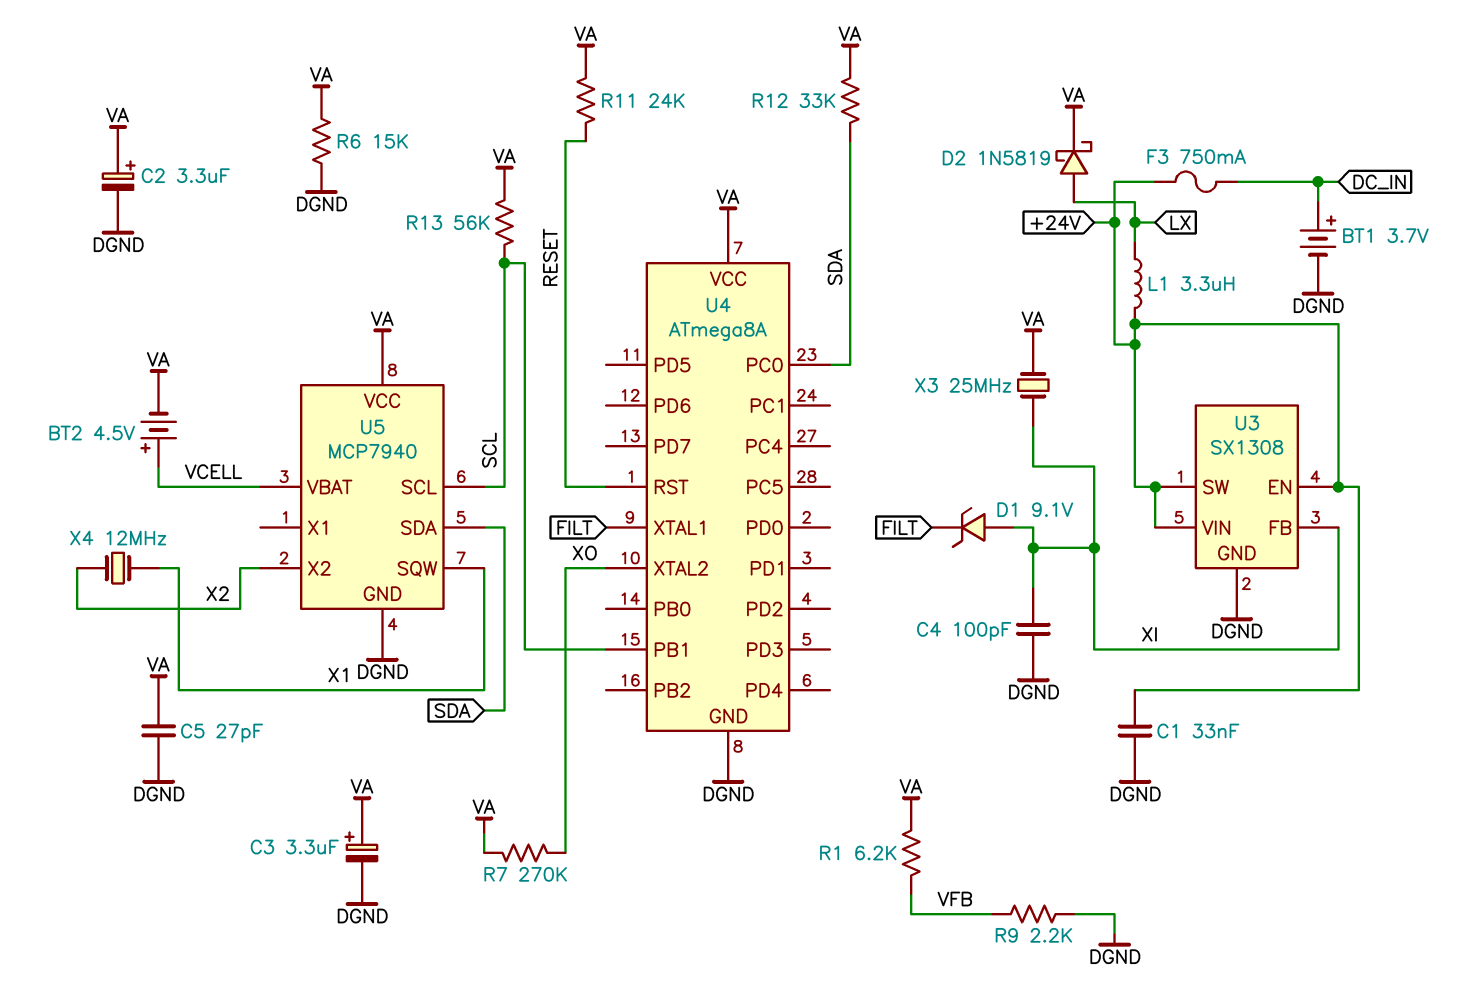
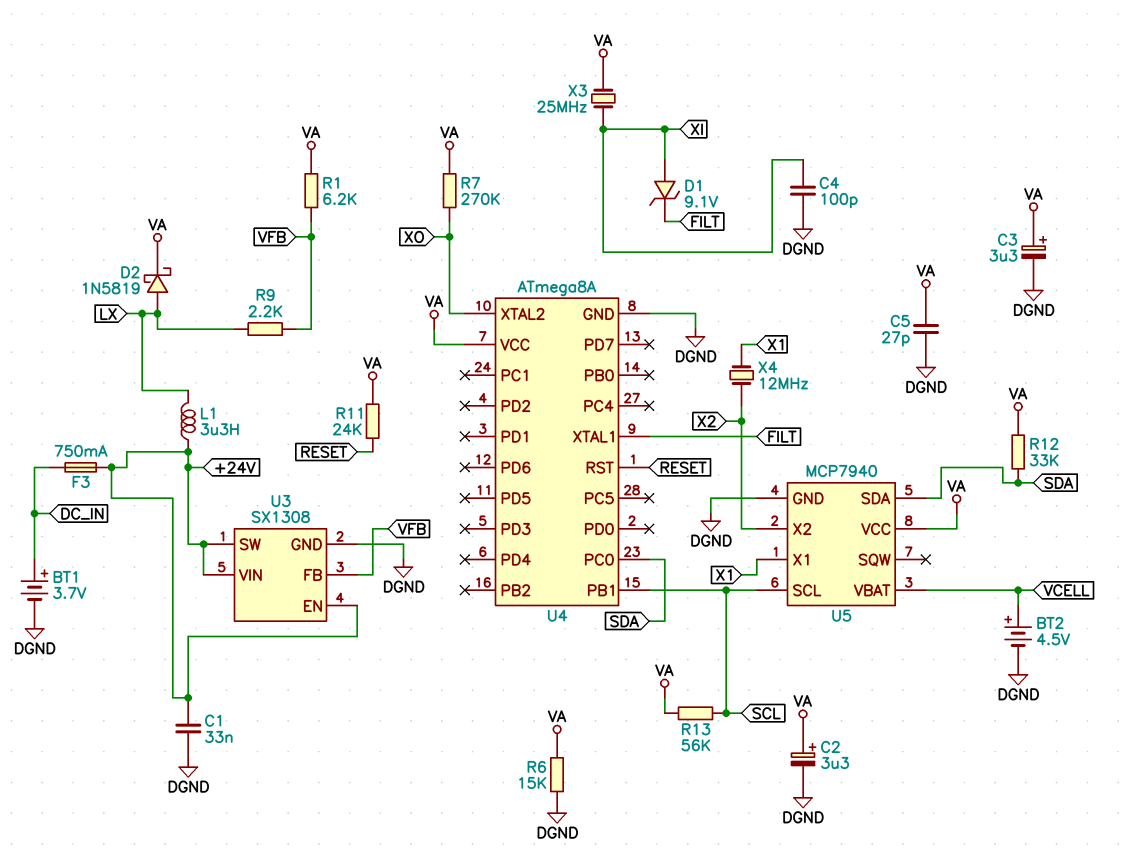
BT2: 4.5V (plus VCELL, minus VA) -> 4.5V (plus VCELL, minus DGND)
R9: 2.2k (DGND, VFB) -> 2.2k (LX, VFB)
U3 pin FB: XI -> VFB
U5 pin SQW: X1 -> none
U5 pin X1: none -> X1

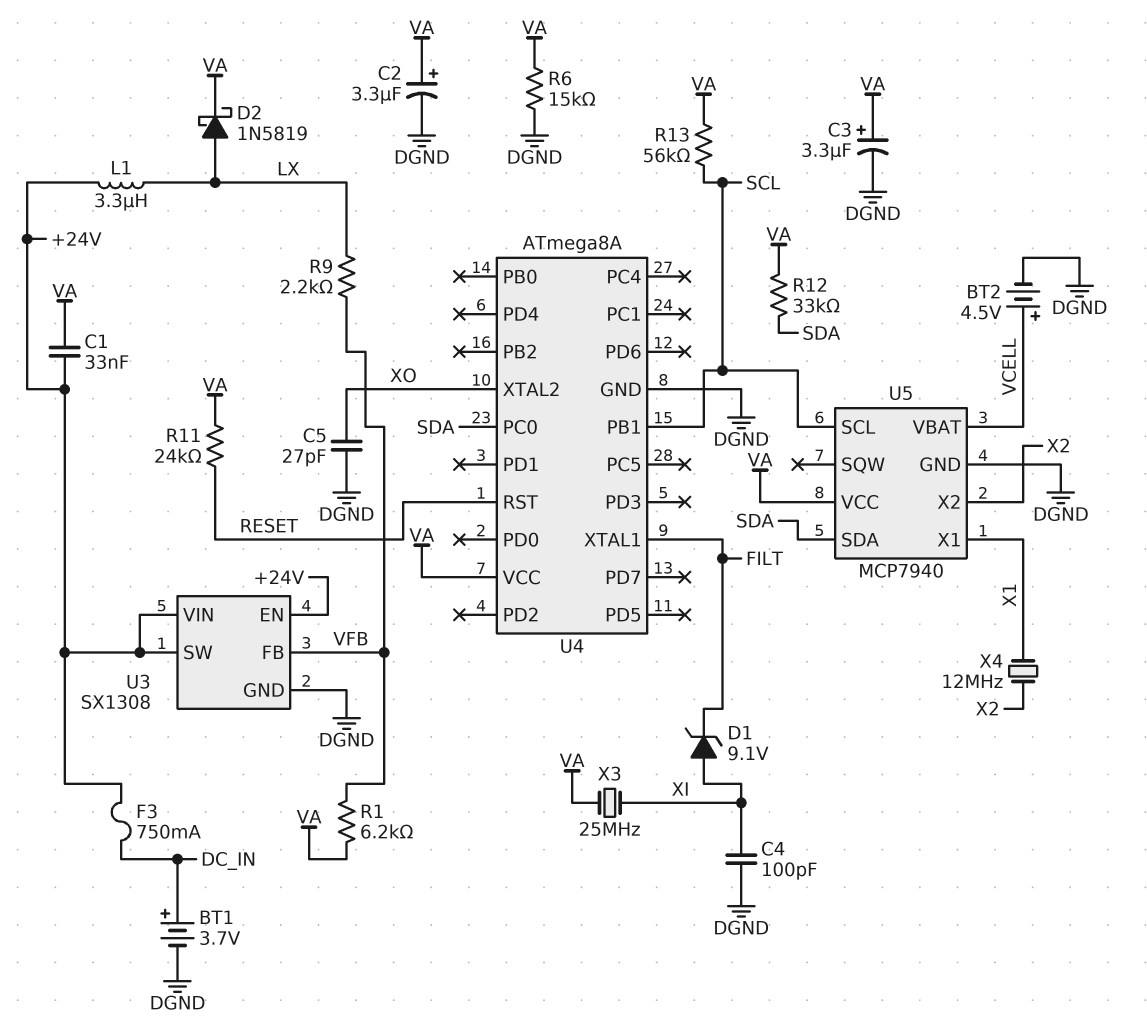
C1: 33nF (+24V, DGND) -> 33nF (+24V, VA)
C5: 27pF (DGND, VA) -> 27pF (DGND, XO)
R7: 270k (VA, XO) -> none

